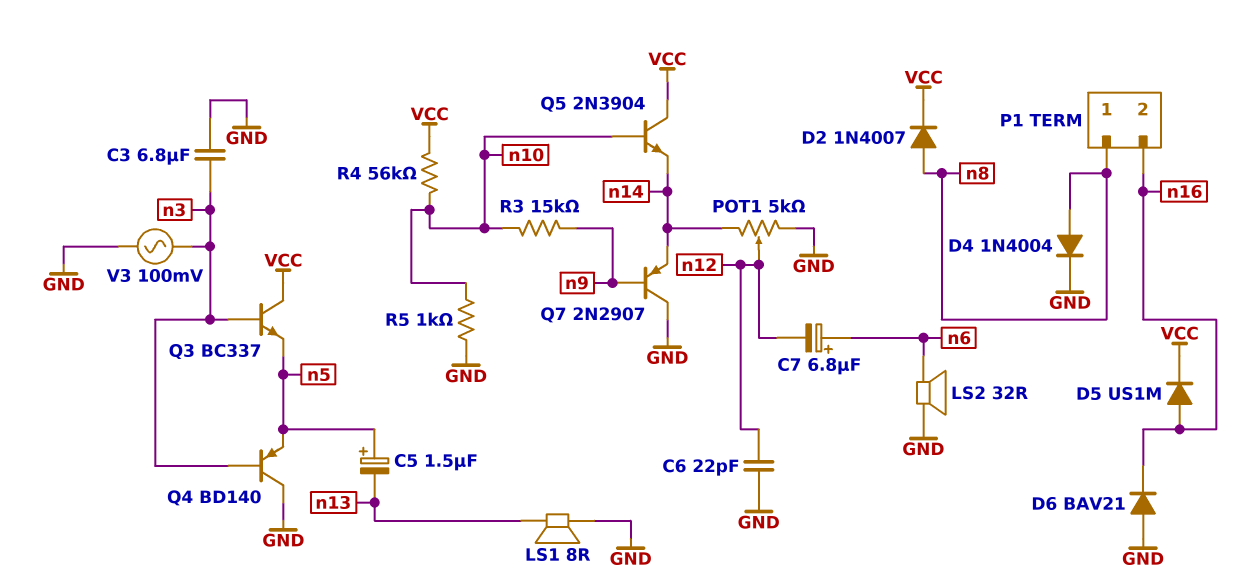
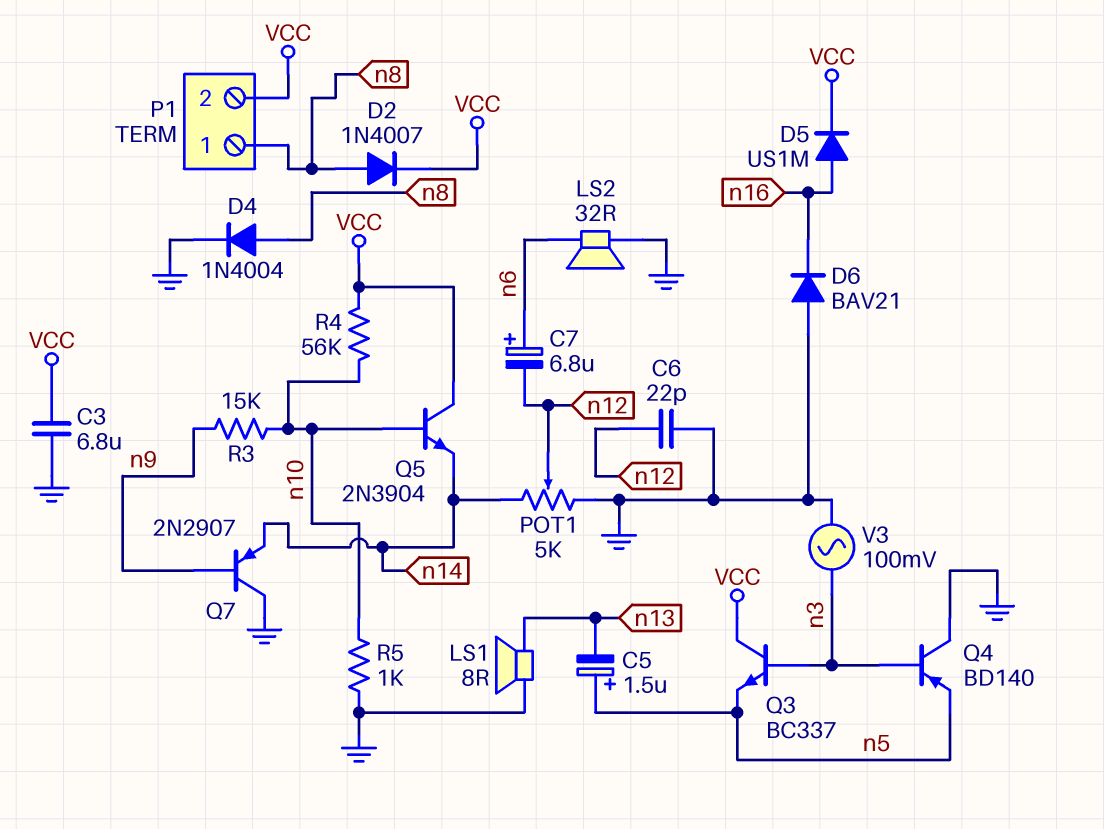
C3: 6.8uF (GND, n3) -> 6.8uF (GND, VCC)
P1 pin 2: n16 -> VCC

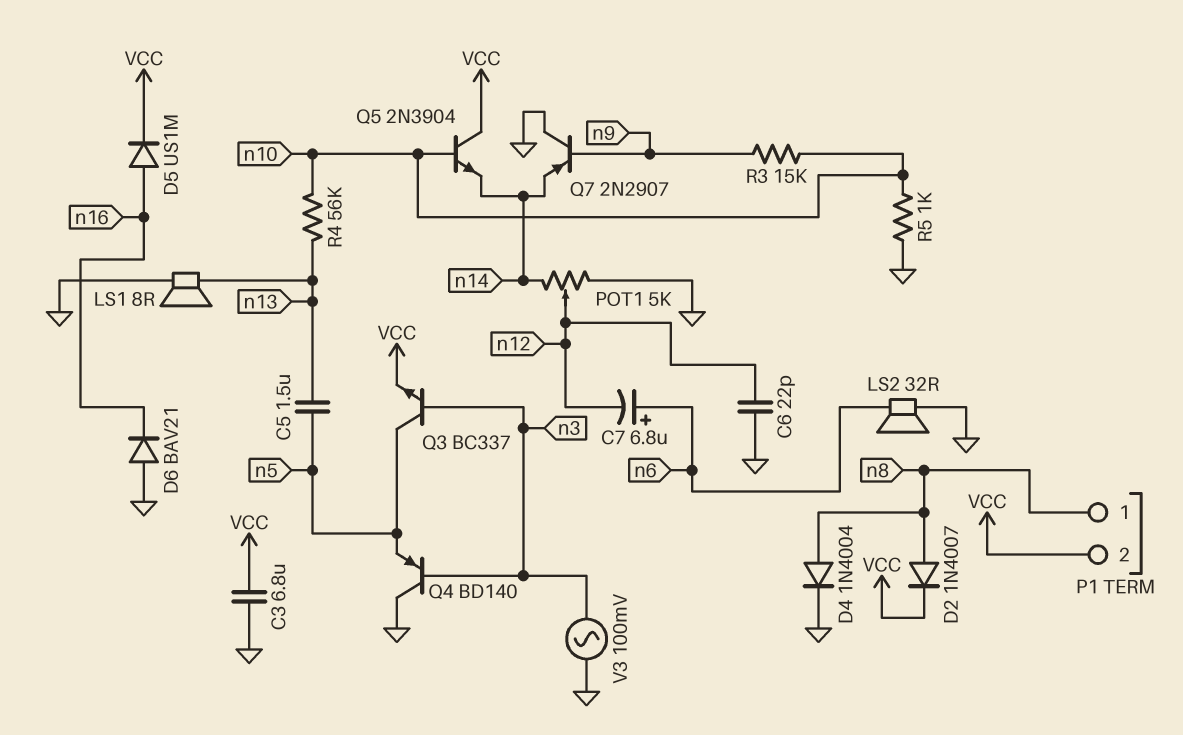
C5: 1.5uF (plus n5, minus n13) -> 1.5uF (n5, n13)
Q3: NPN BC337 (B n3, C VCC, E n5) -> NPN BC337 (B n3, C n5, E VCC)
R4: 56k (VCC, n10) -> 56k (n10, n13)

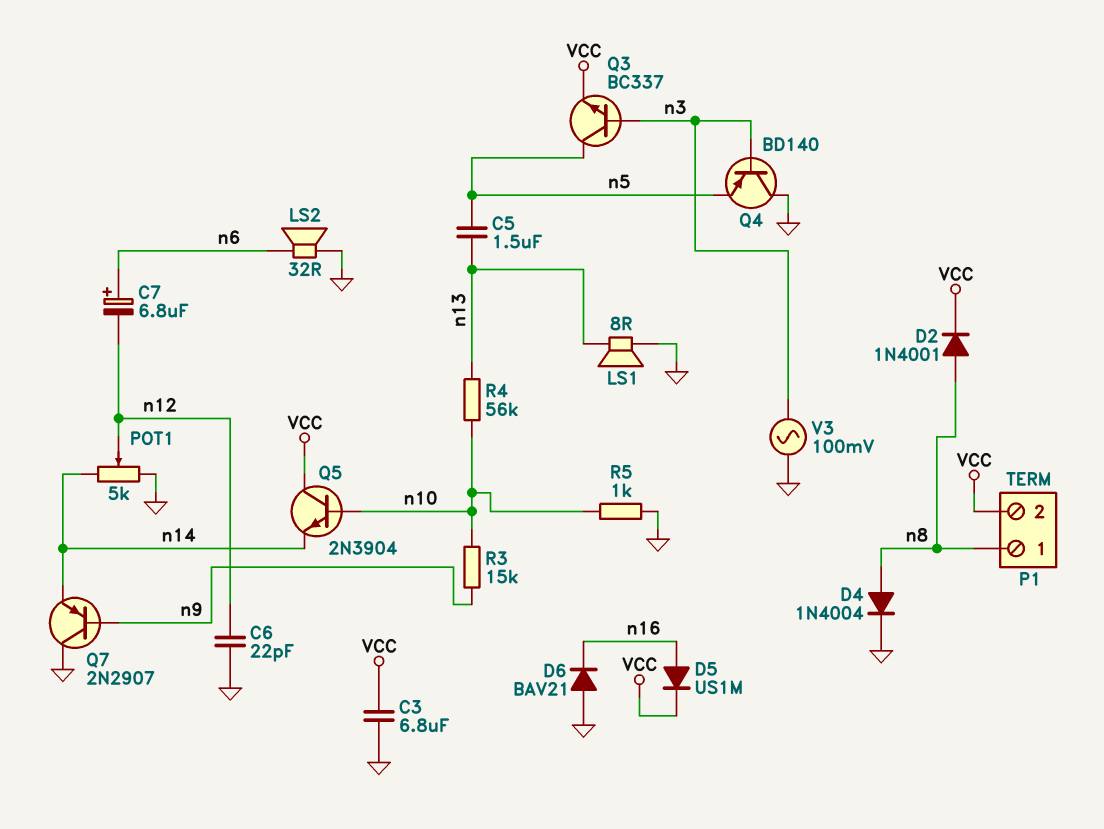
D2: diode 1N4007 (A n8, K VCC) -> diode 1N4001 (A n8, K VCC)

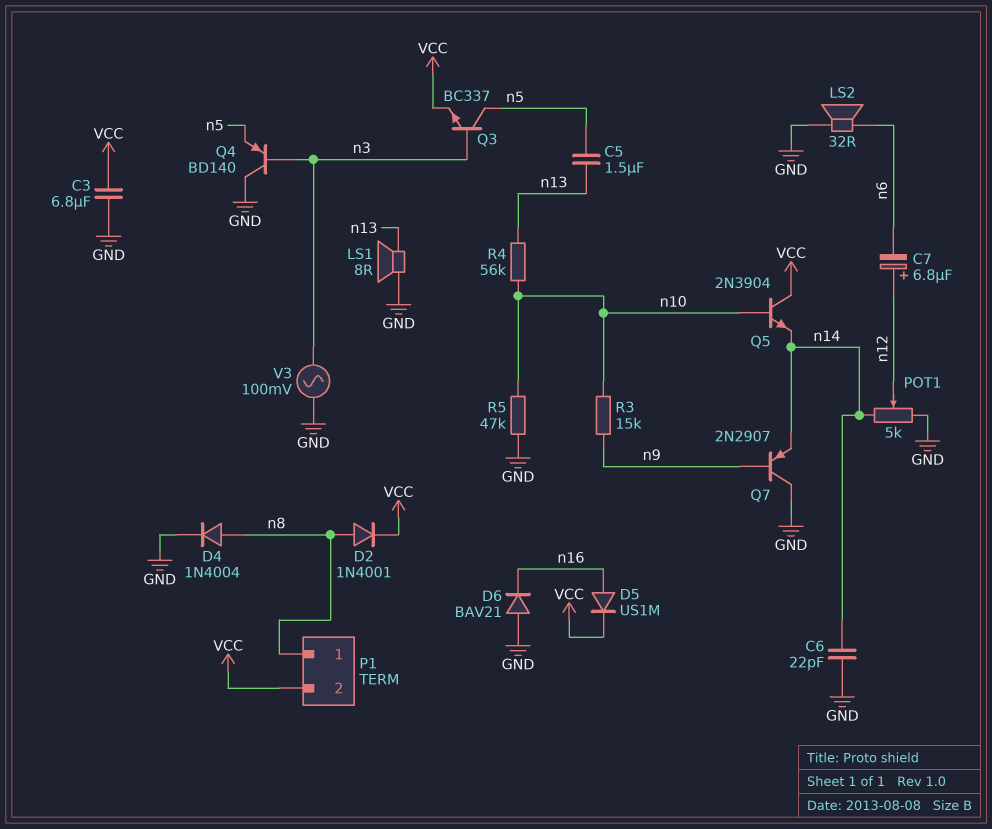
C6: 22pF (GND, n12) -> 22pF (GND, n14)
C7: 6.8uF (plus n6, minus n12) -> 6.8uF (plus n12, minus n6)
R5: 1k (GND, n10) -> 47k (GND, n10)

